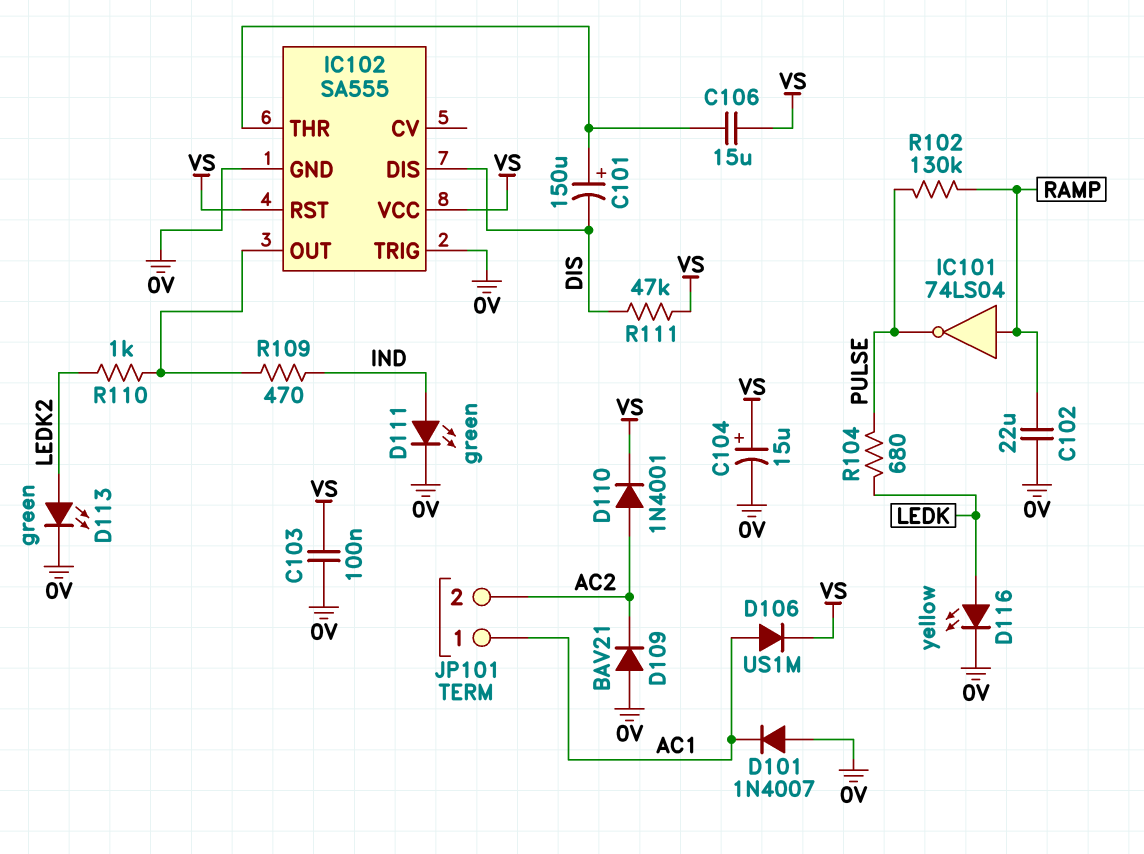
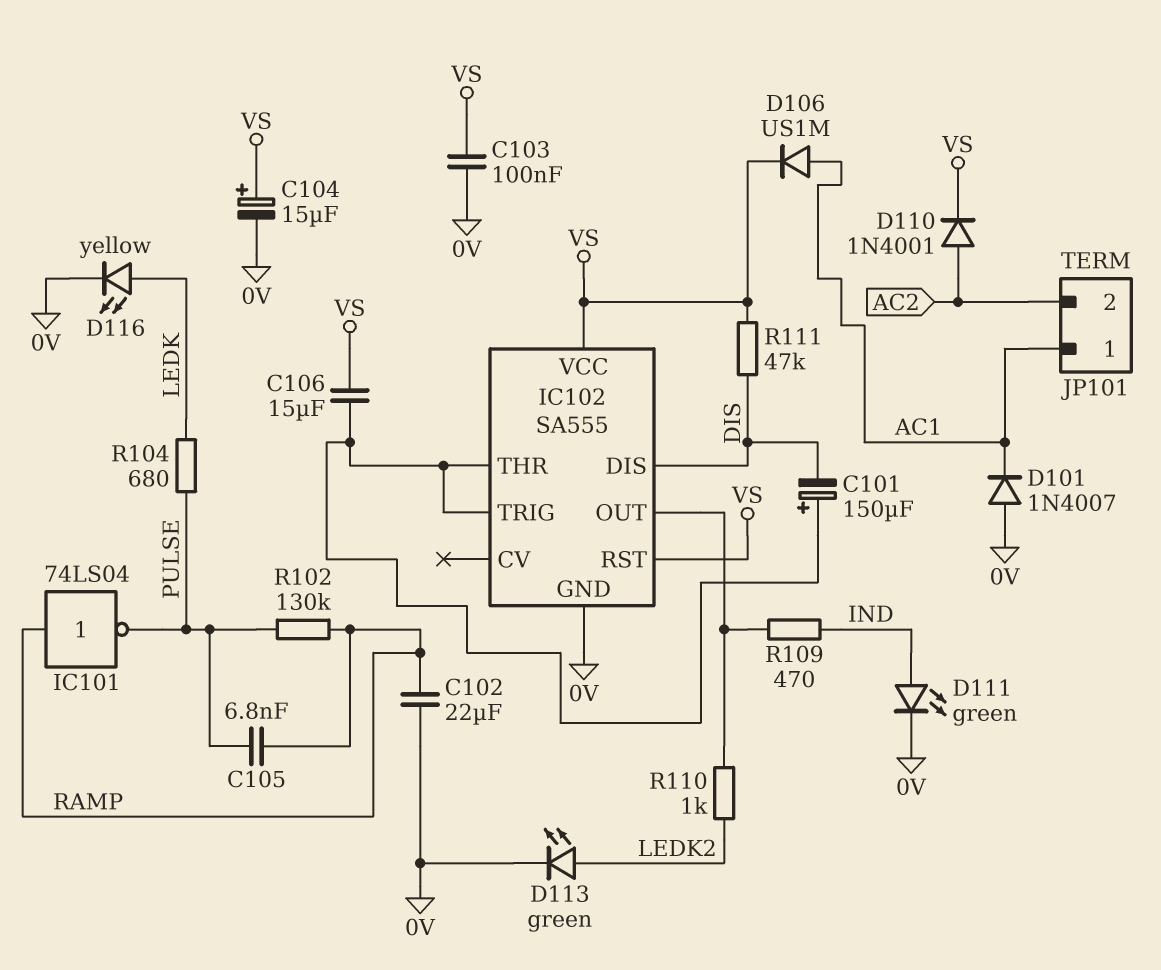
C105: none -> 6.8nF (PULSE, RAMP)
D109: diode BAV21 (A 0V, K AC2) -> none
IC102 pin TRIG: 0V -> IC102/THR

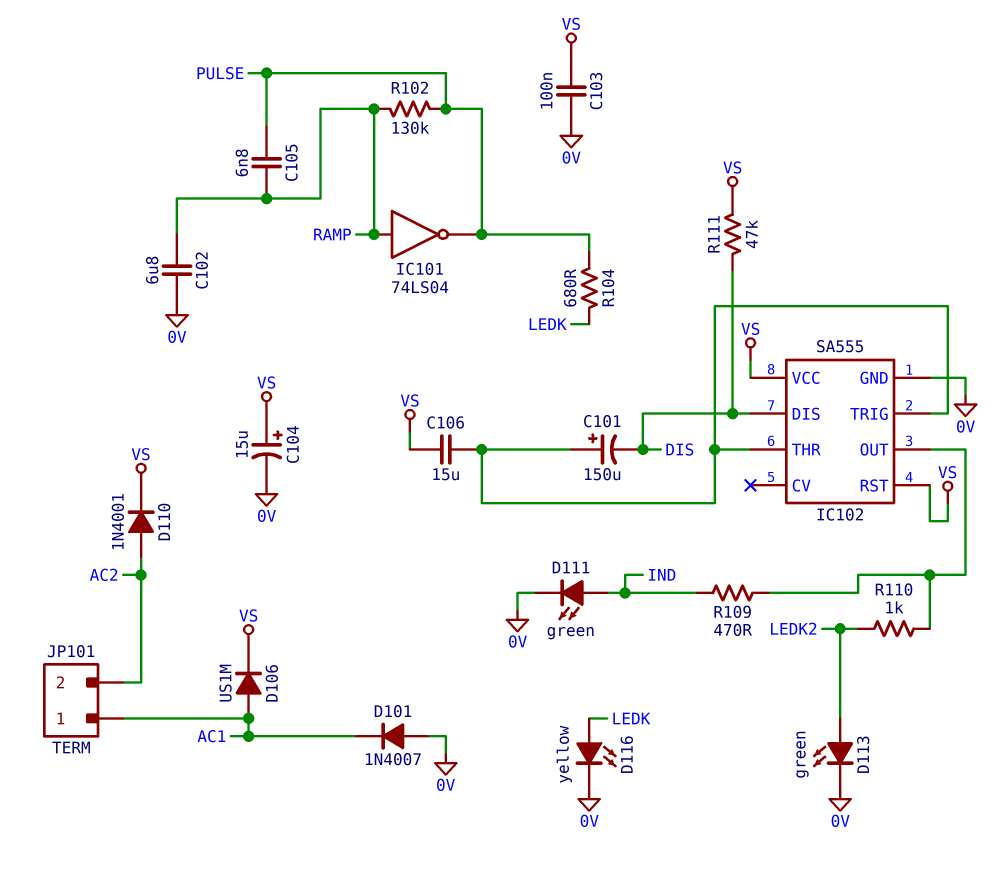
C102: 22uF (0V, RAMP) -> 6.8uF (0V, RAMP)

